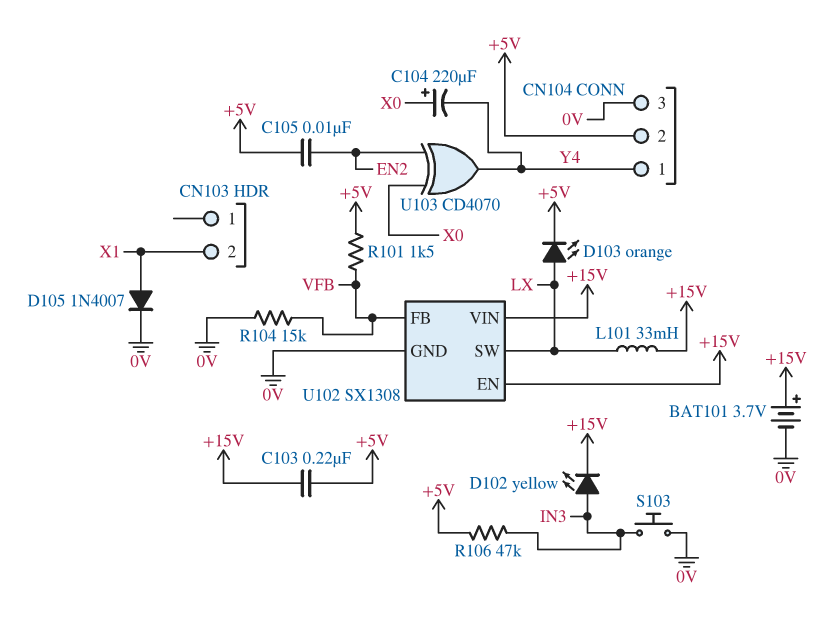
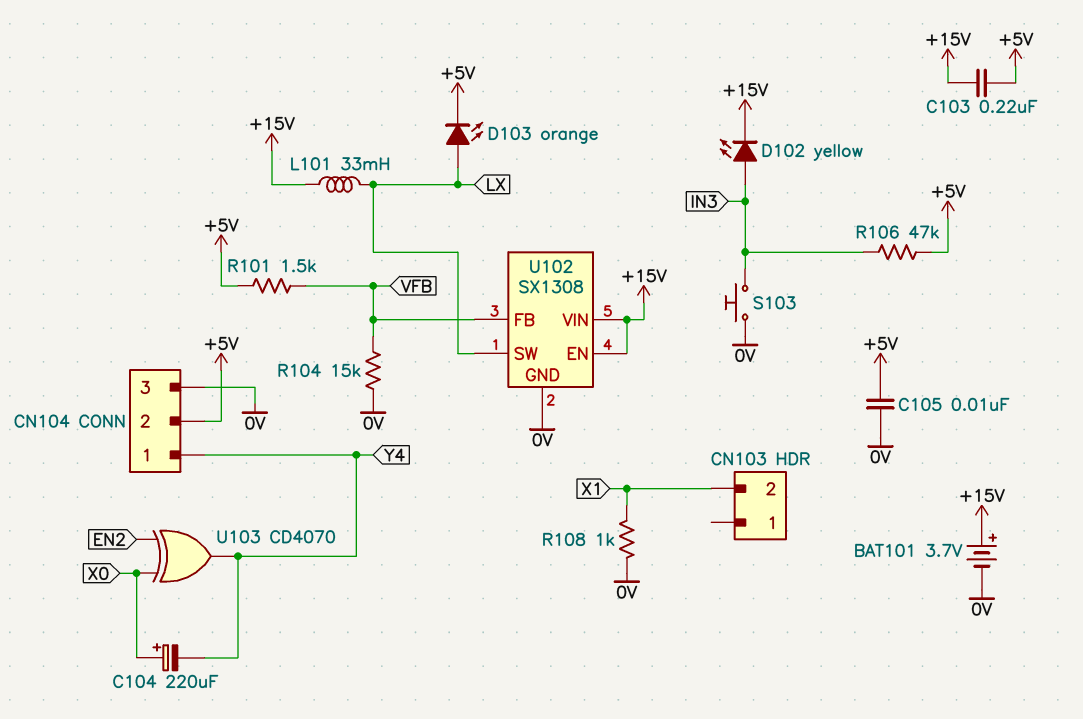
C105: 10nF (+5V, EN2) -> 10nF (+5V, 0V)
D105: diode 1N4007 (A X1, K 0V) -> none
R108: none -> 1k (0V, X1)

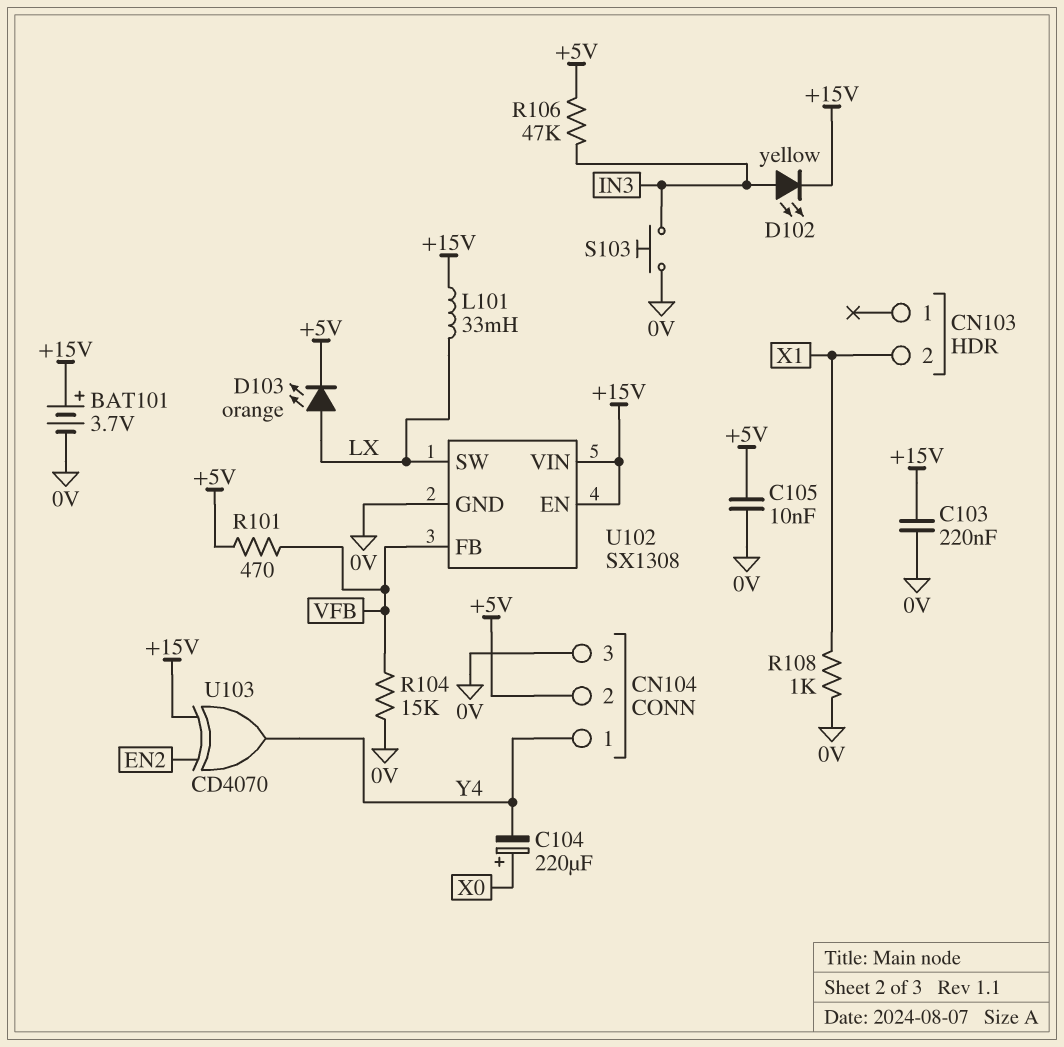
C103: 220nF (+5V, +15V) -> 220nF (+15V, 0V)
R101: 1.5k (+5V, VFB) -> 470 (+5V, VFB)
U103: XOR CD4070 (in EN2, in X0, out Y4) -> XOR CD4070 (in +15V, in EN2, out Y4)

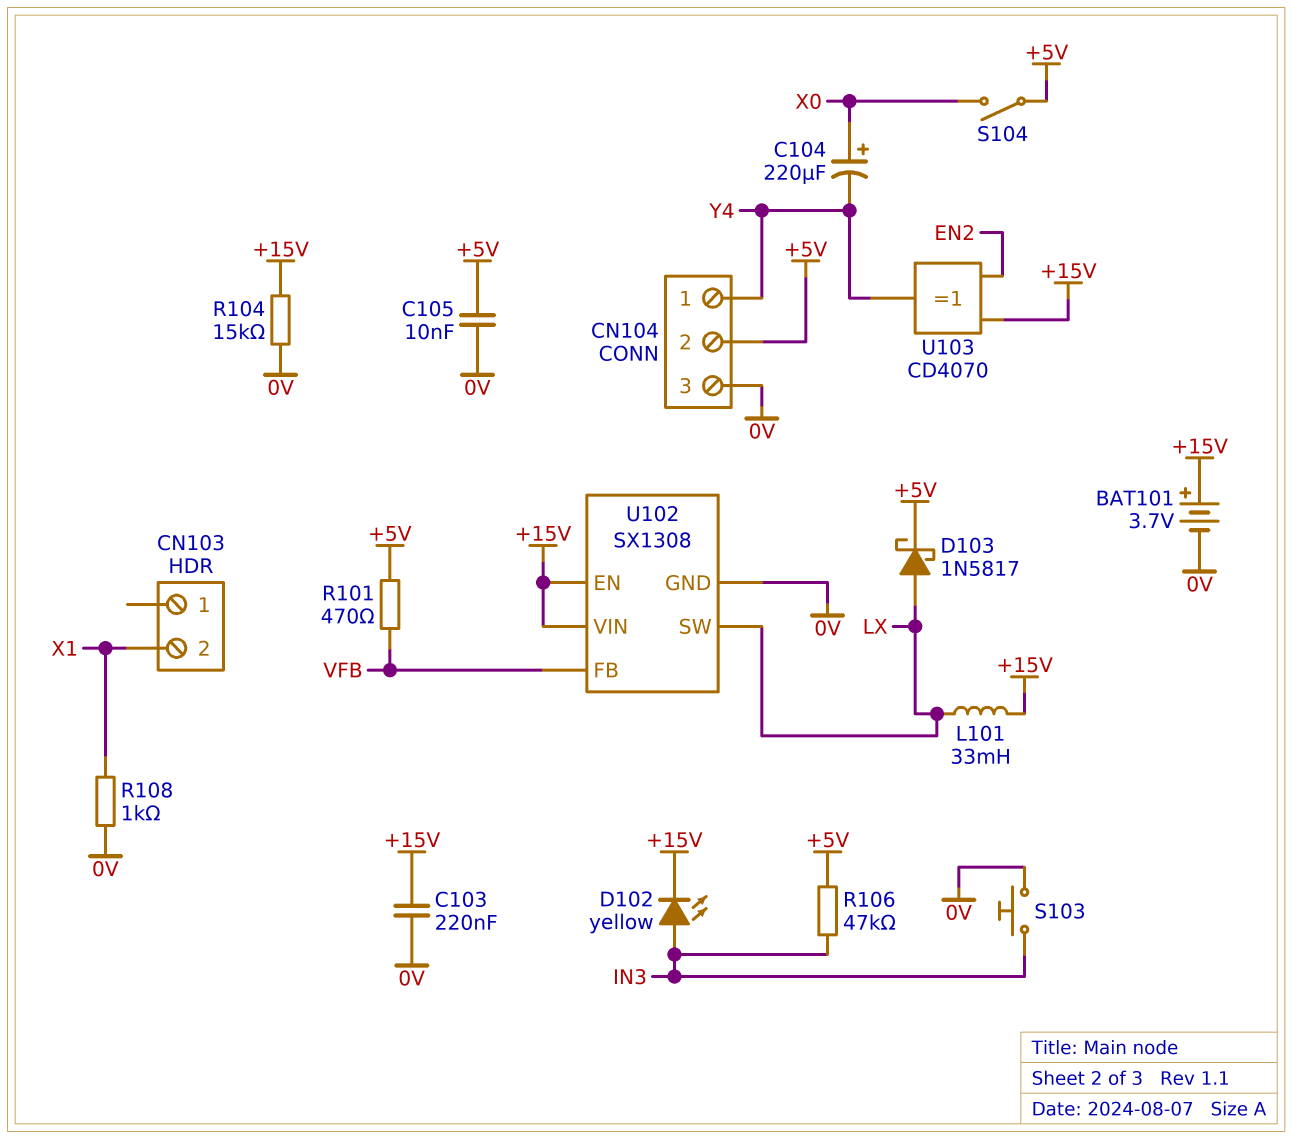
D103: LED orange (A LX, K +5V) -> schottky 1N5817 (A LX, K +5V)
R104: 15k (0V, VFB) -> 15k (+15V, 0V)
S104: none -> switch (+5V, X0)

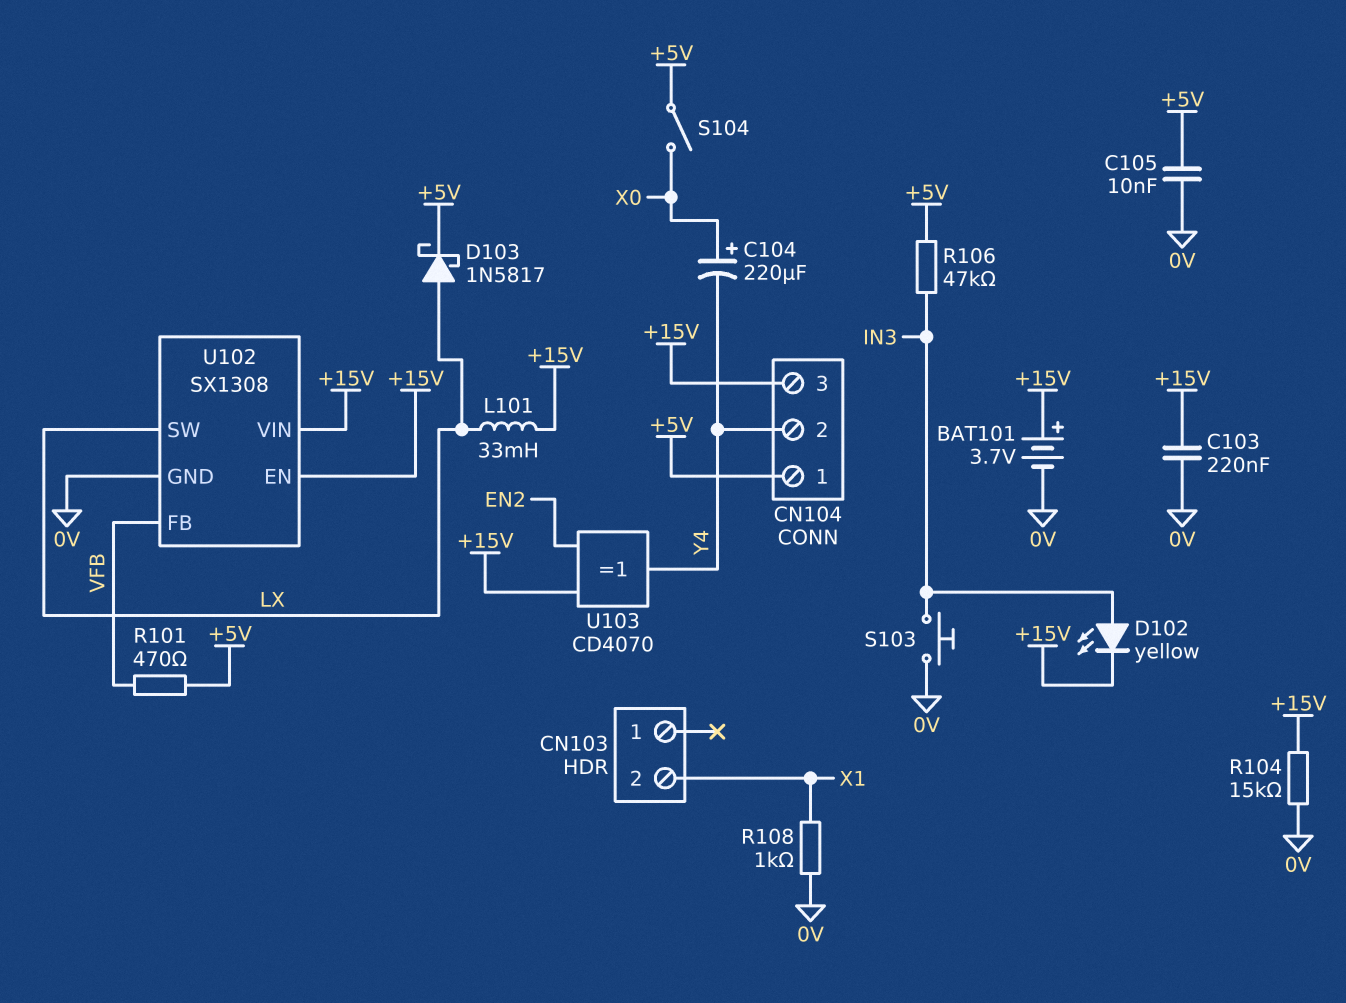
CN104 pin 1: Y4 -> +5V
CN104 pin 2: +5V -> Y4
CN104 pin 3: 0V -> +15V

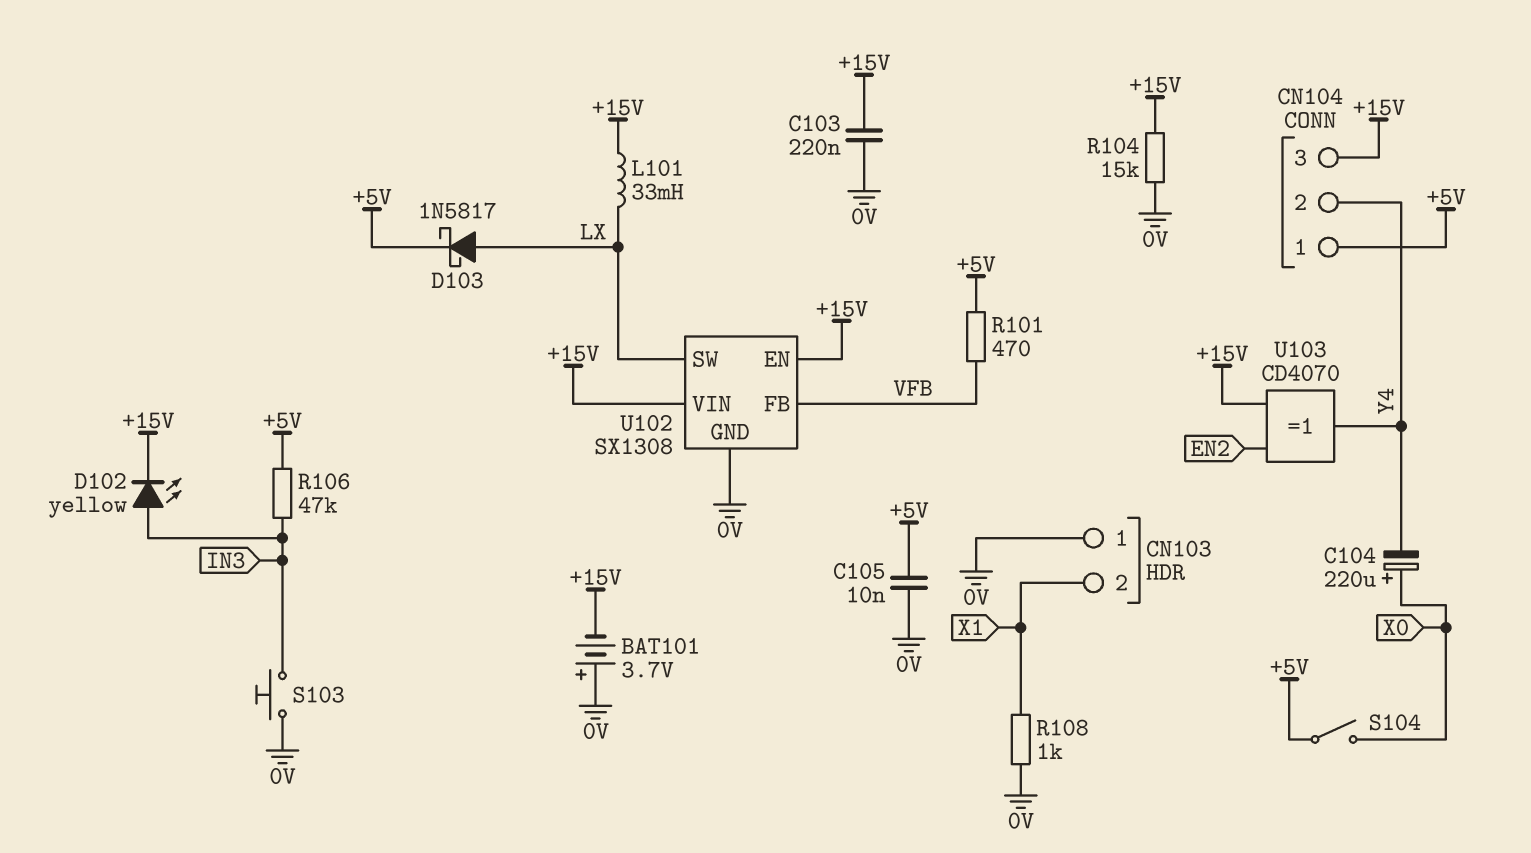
BAT101: 3.7V (plus +15V, minus 0V) -> 3.7V (plus 0V, minus +15V)
CN103 pin 1: none -> 0V

